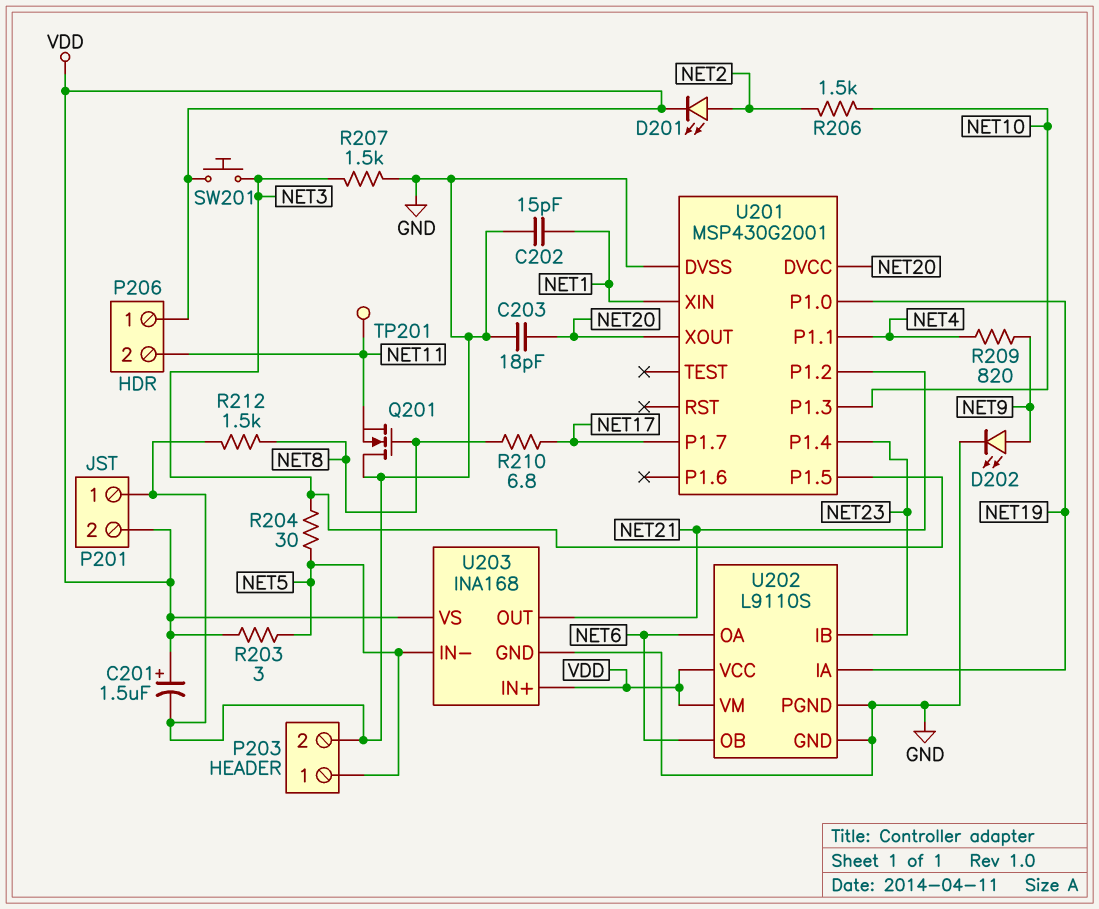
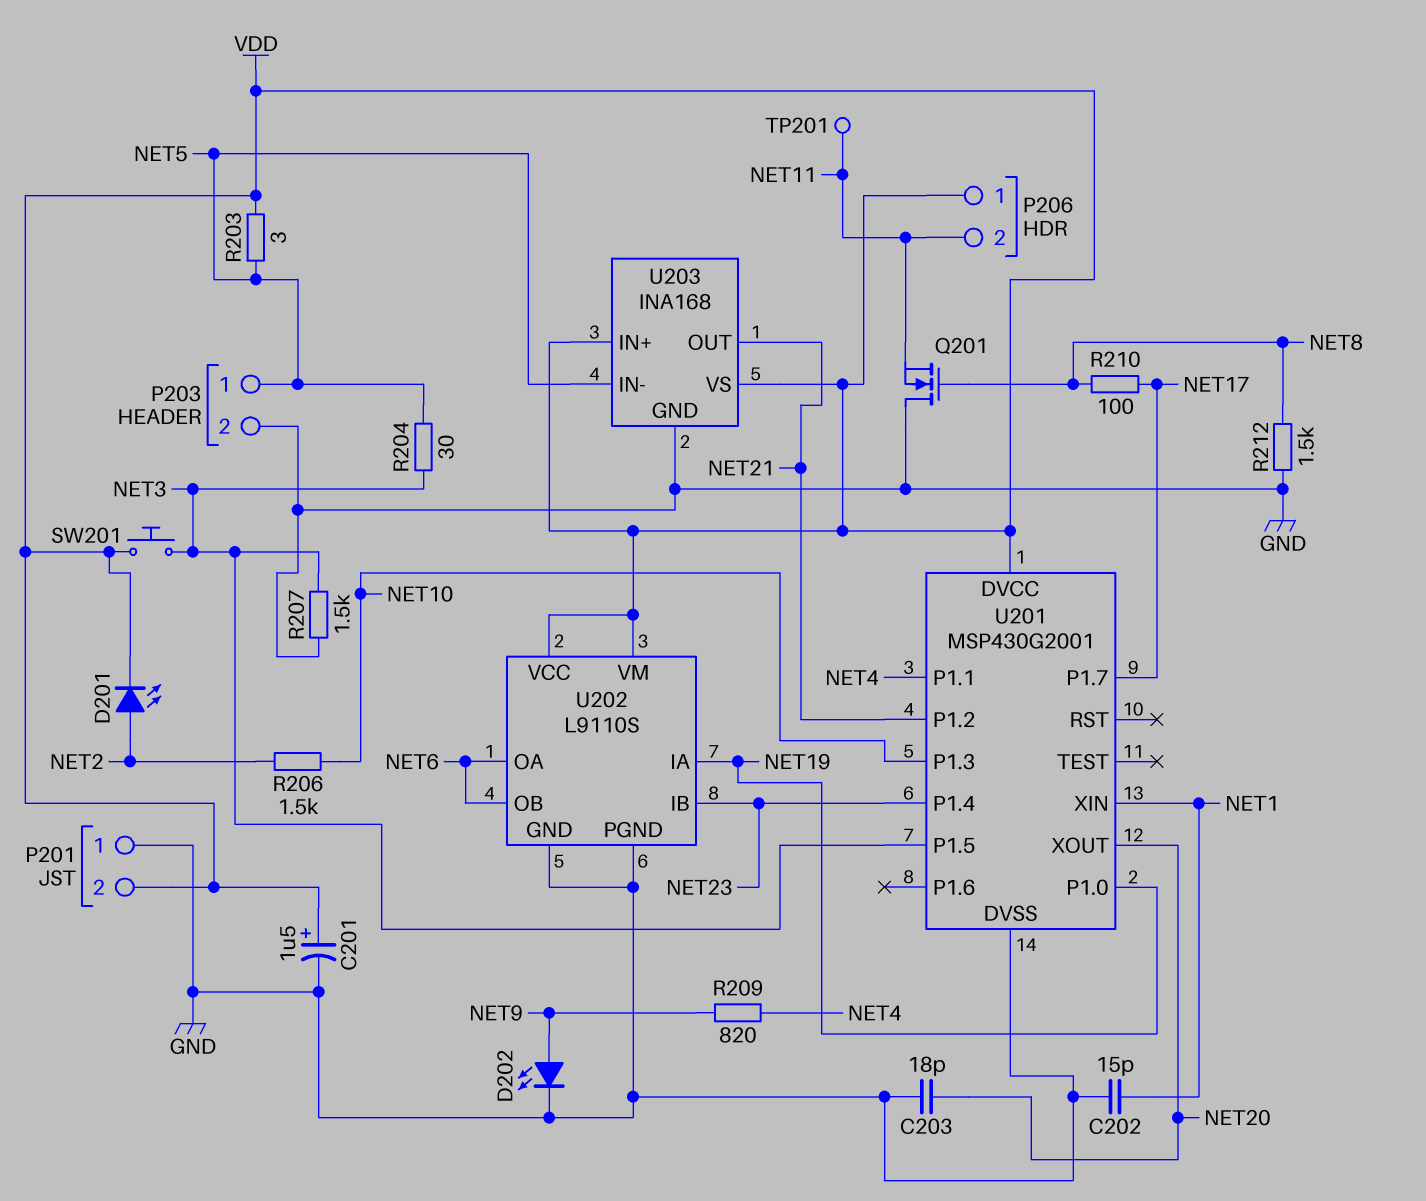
R210: 6.8 (NET8, NET17) -> 100 (NET8, NET17)
U201 pin DVCC: NET20 -> VDD

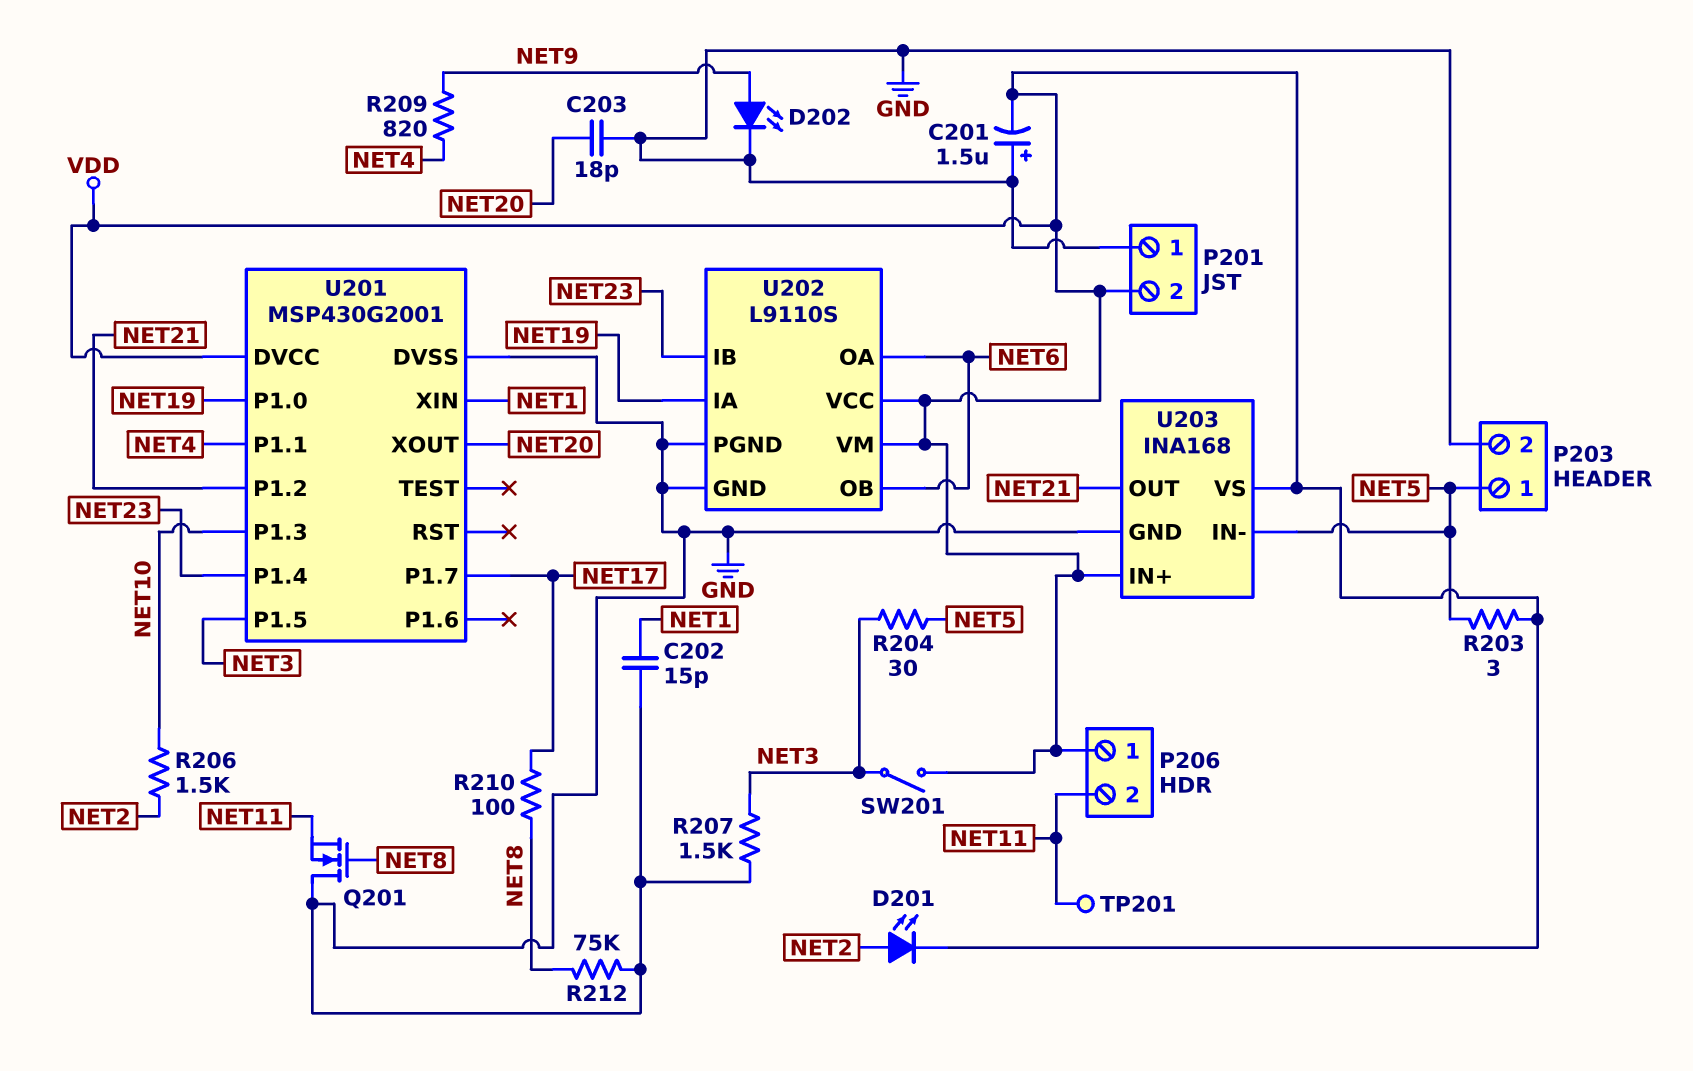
C201: 1.5uF (plus VDD, minus GND) -> 1.5uF (plus GND, minus VDD)
R212: 1.5k (GND, NET8) -> 75k (GND, NET8)
SW201: button (NET3, VDD) -> switch (NET3, VDD)

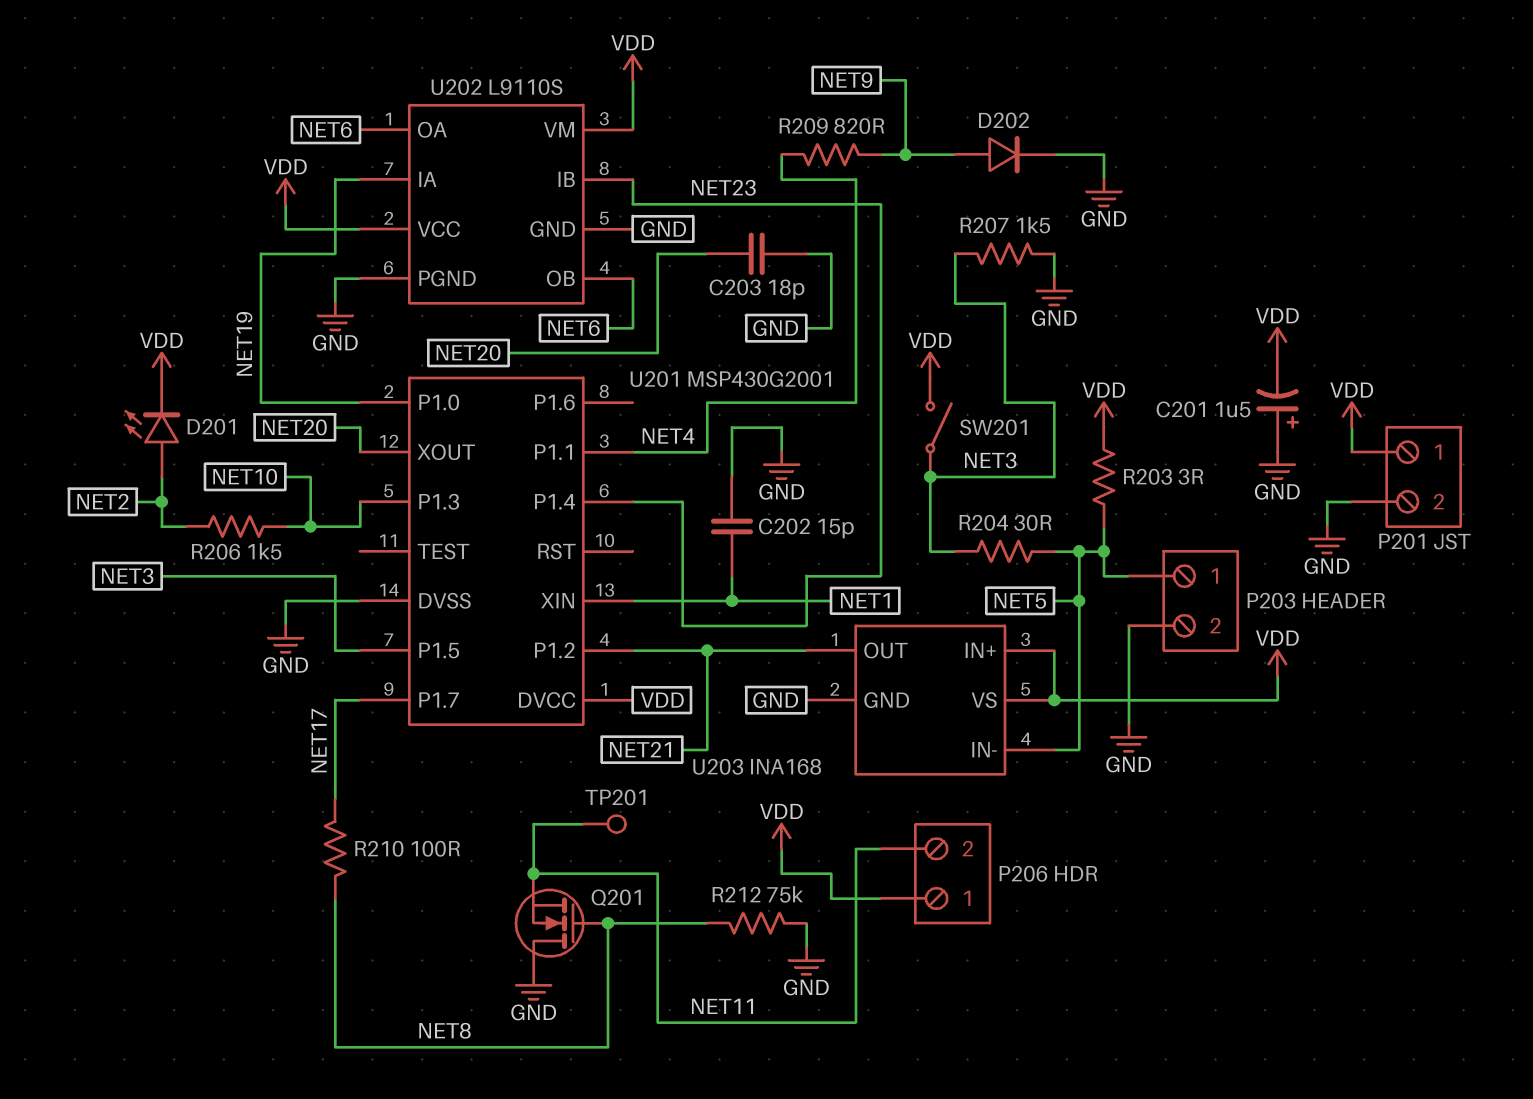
D202: LED (A NET9, K GND) -> diode (A NET9, K GND)
P201 pin 1: GND -> VDD
P201 pin 2: VDD -> GND

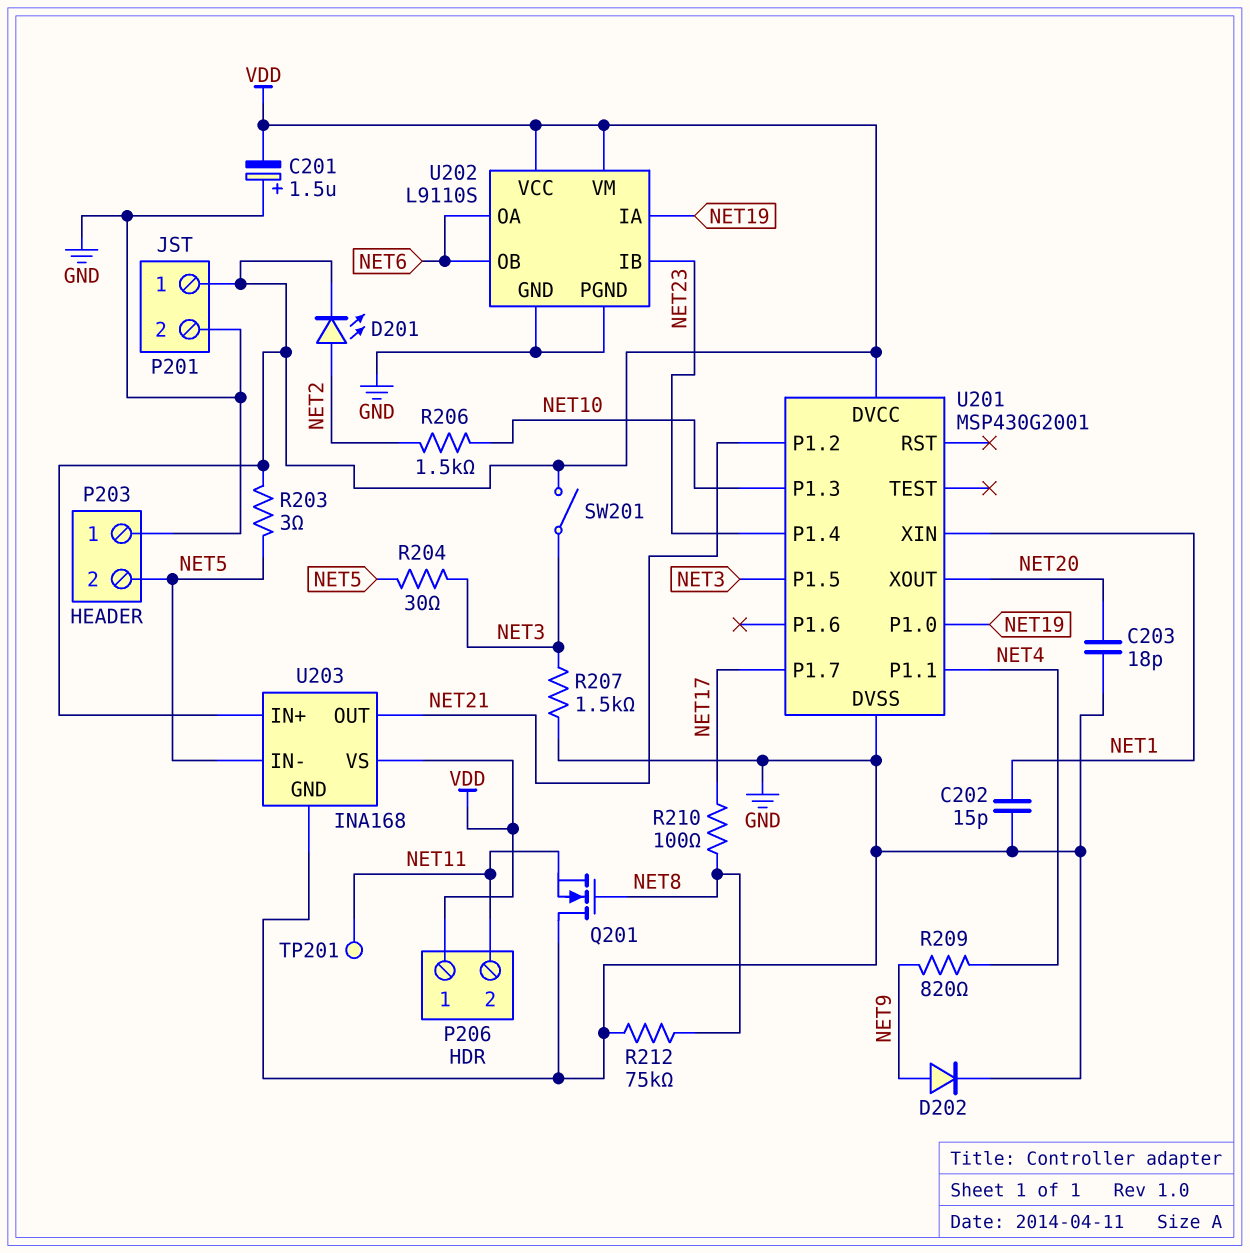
P203 pin 1: NET5 -> GND
P203 pin 2: GND -> NET5

